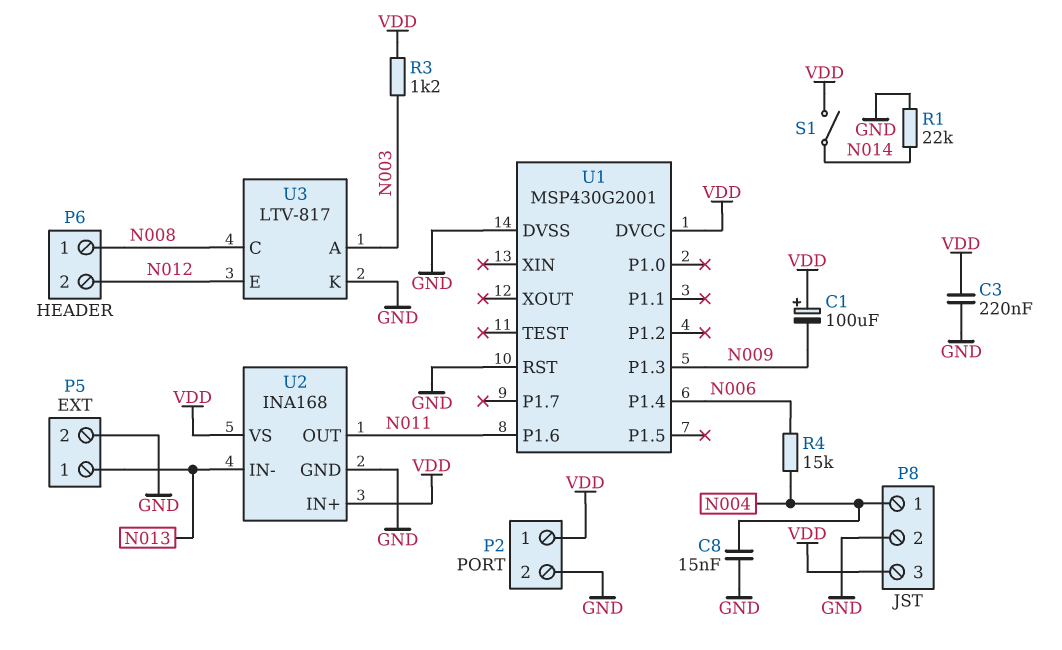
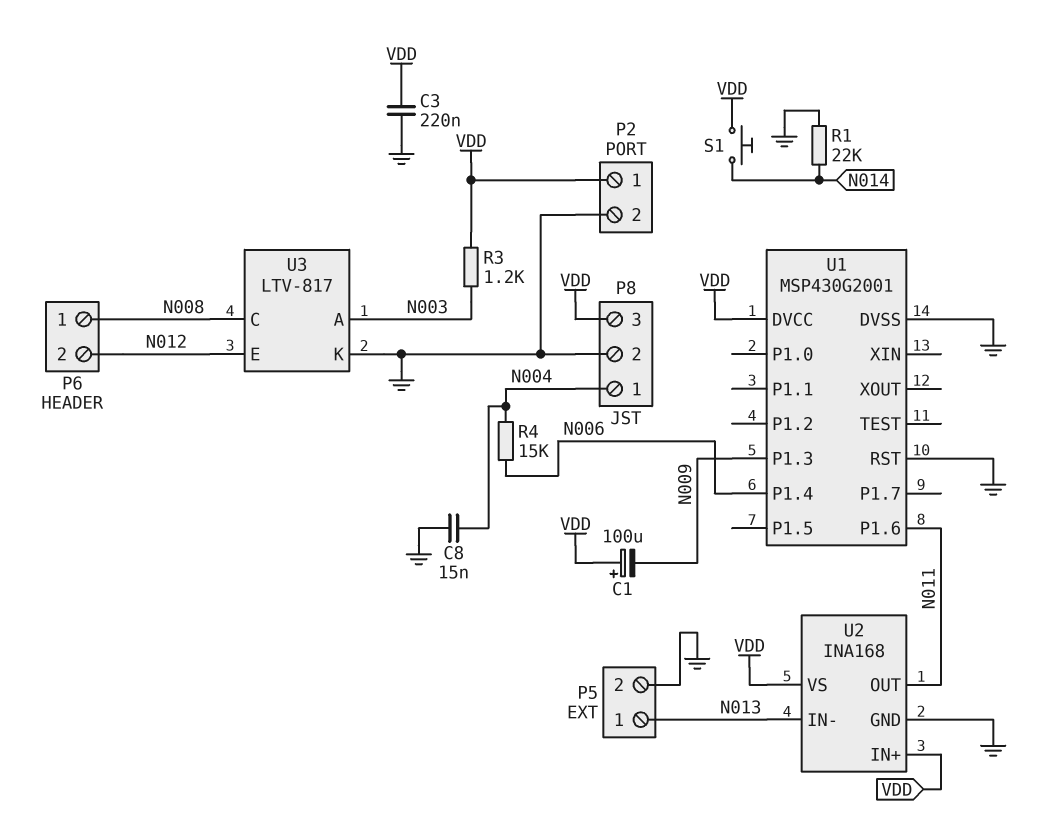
S1: switch (N014, VDD) -> button (N014, VDD)

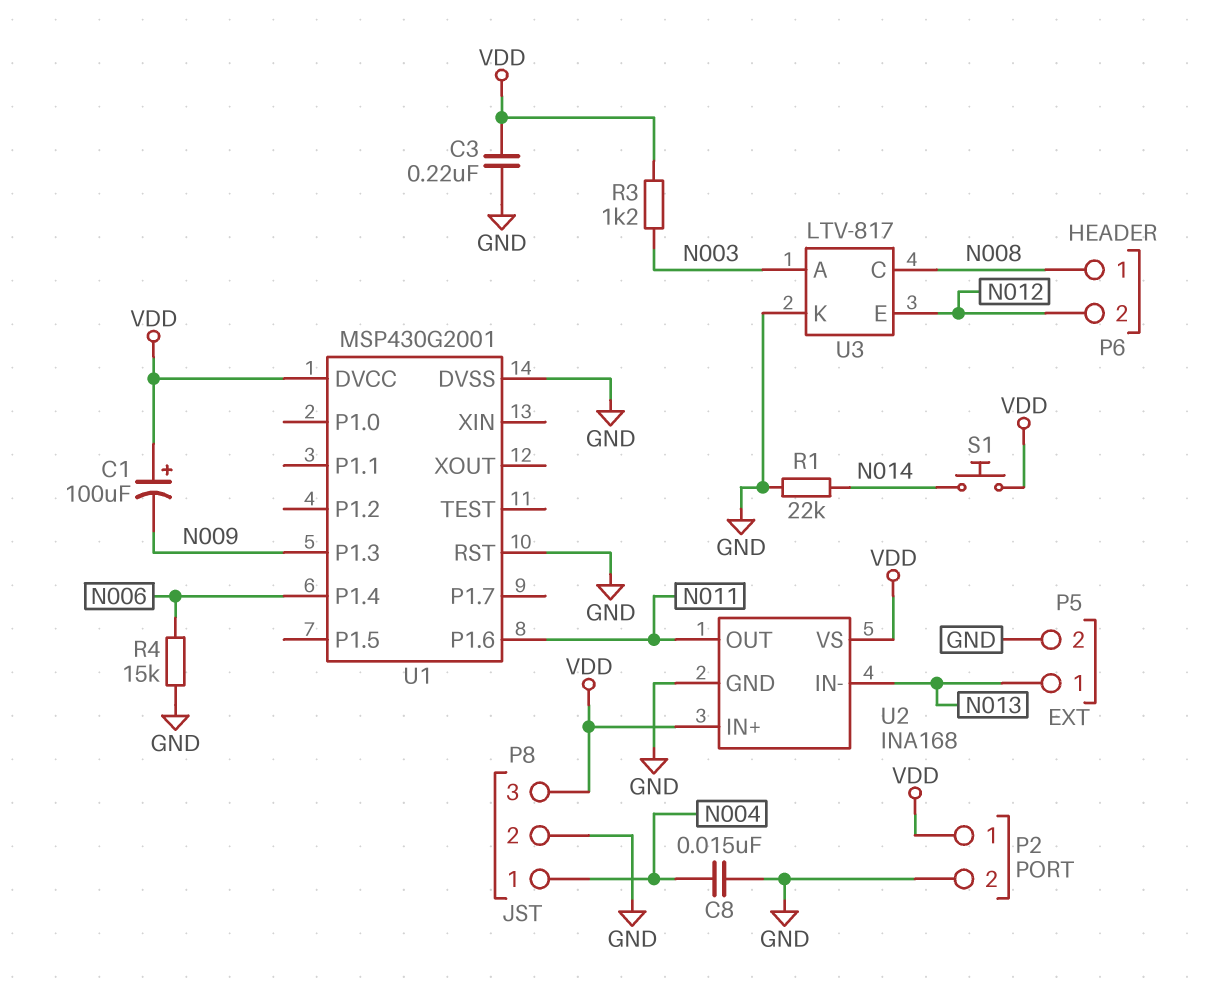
R4: 15k (N004, N006) -> 15k (GND, N006)

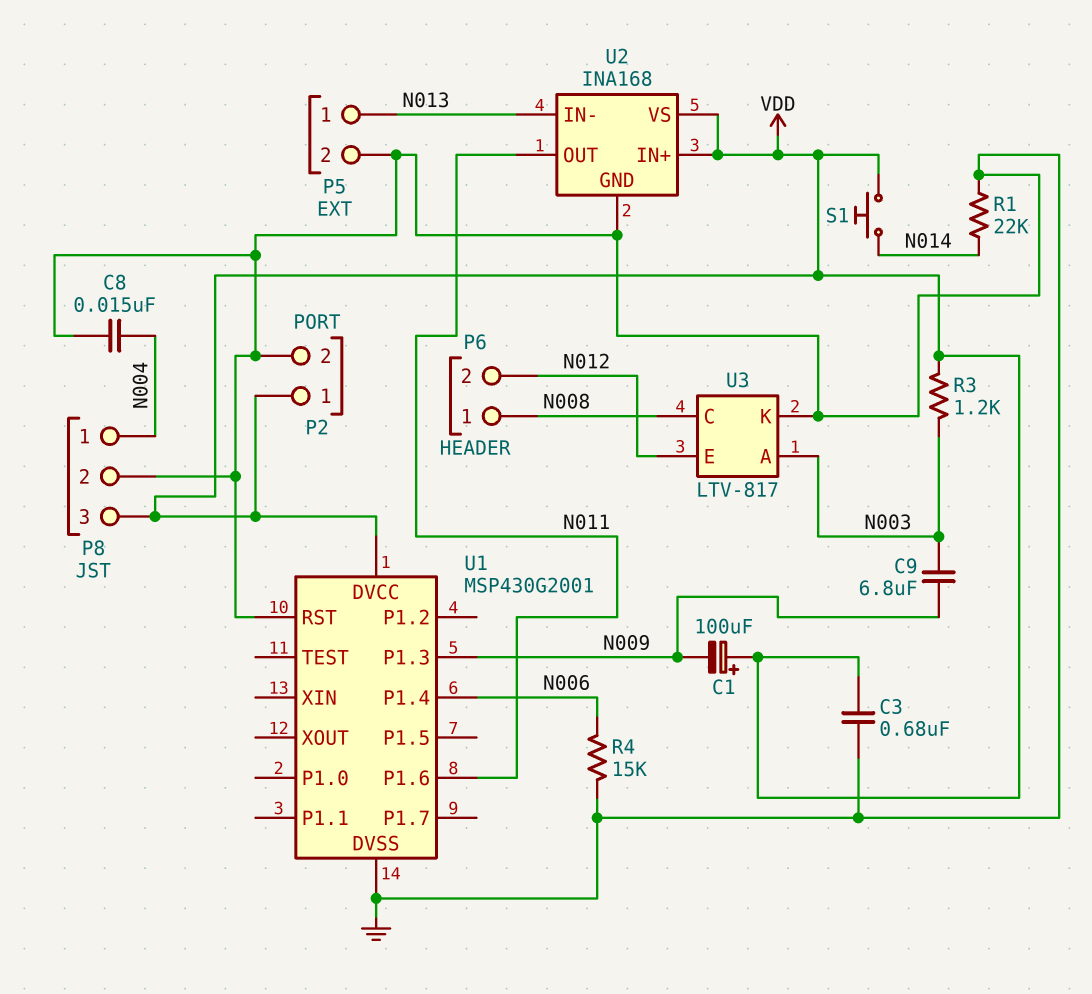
C3: 220nF (GND, VDD) -> 680nF (GND, VDD)
C9: none -> 6.8uF (N003, N009)

